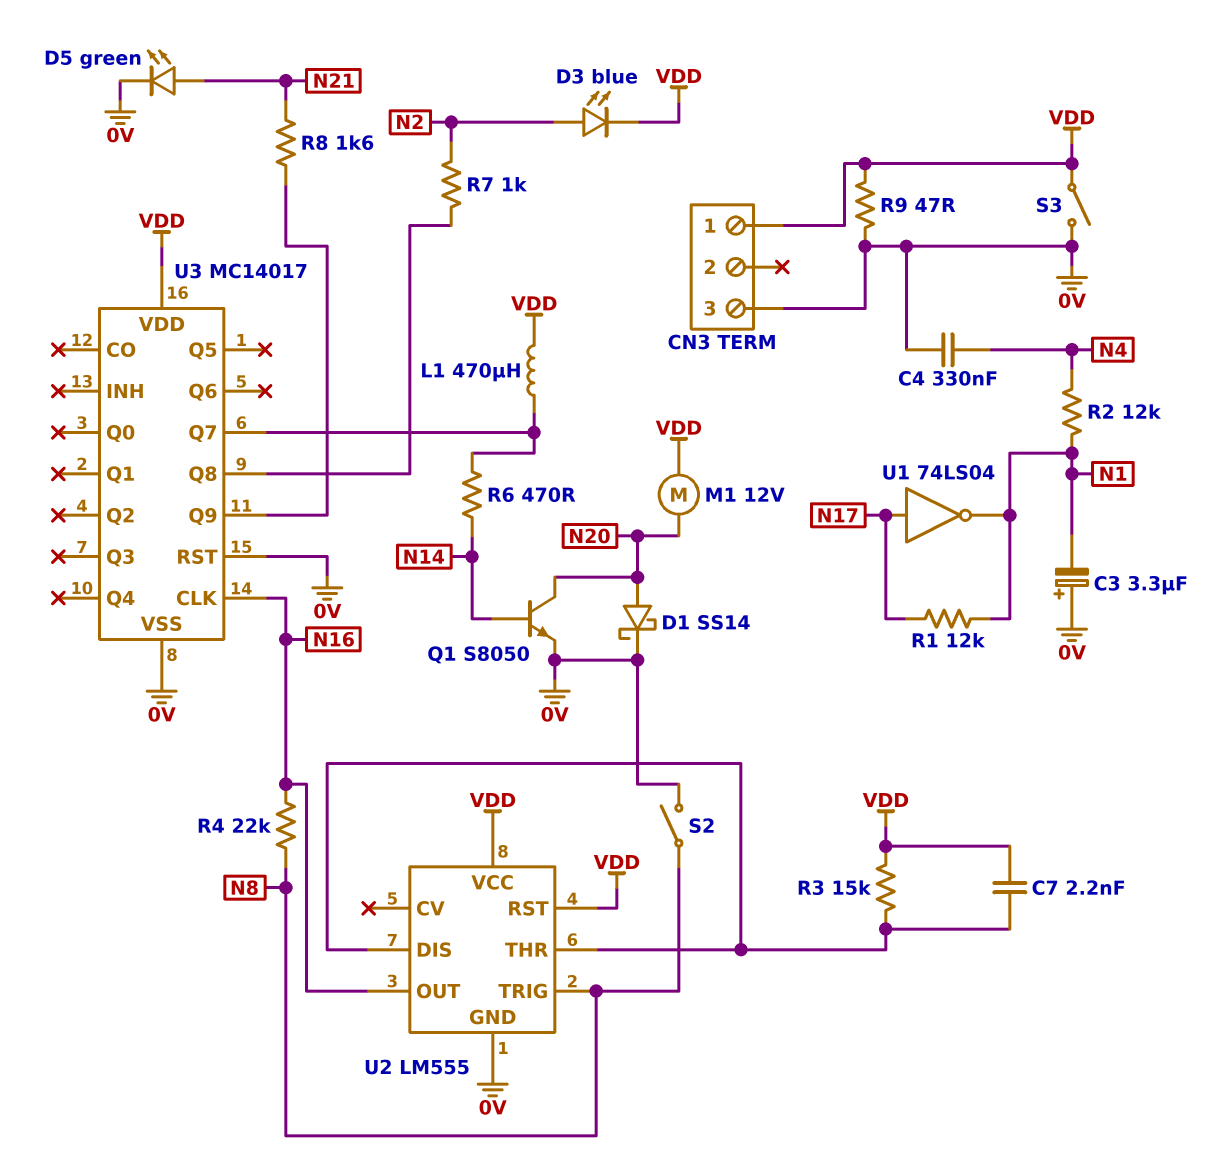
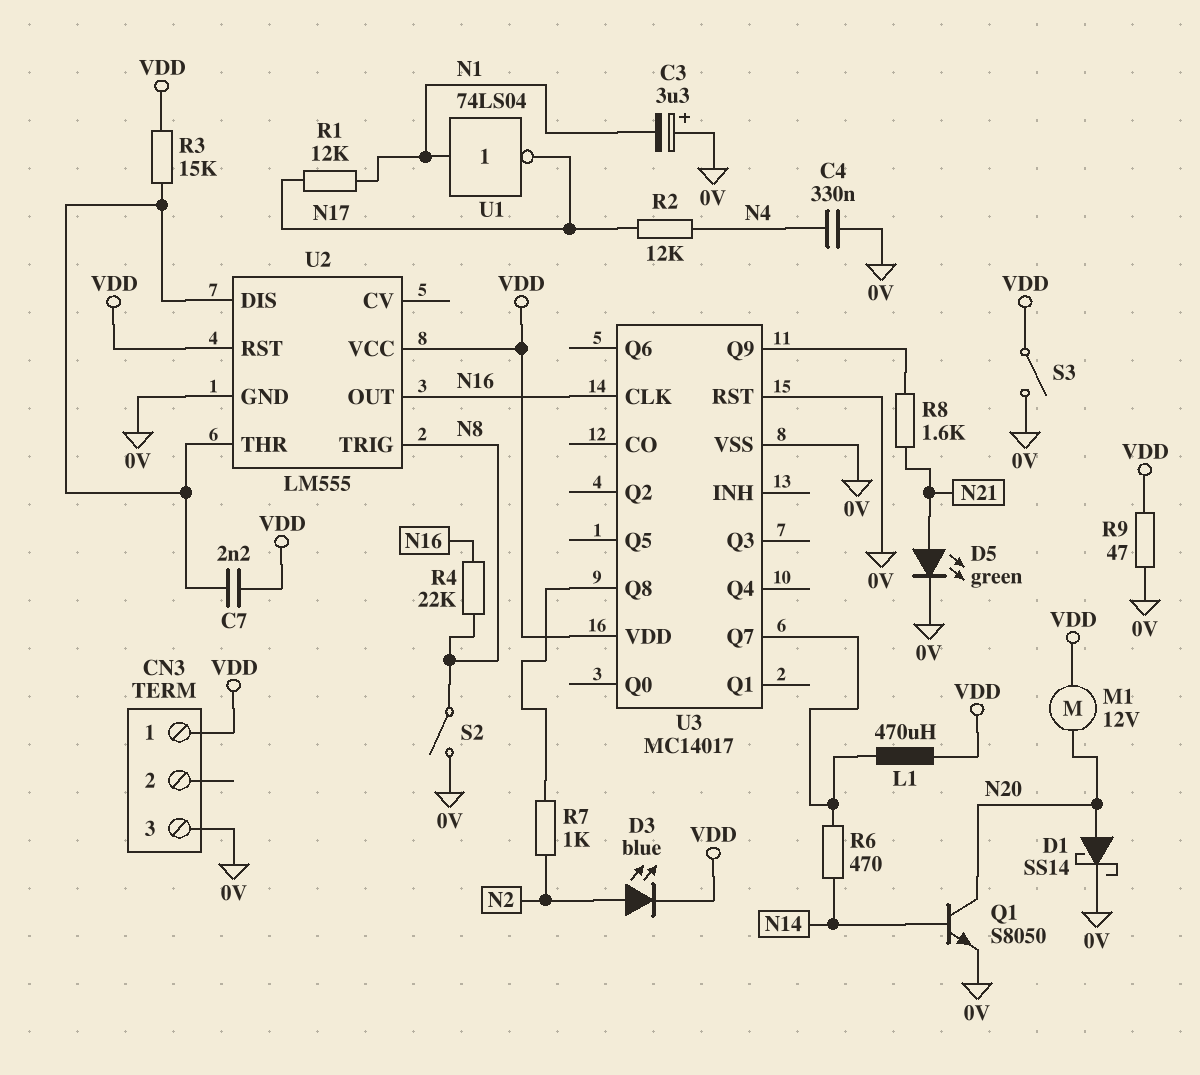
R2: 12k (N1, N4) -> 12k (N4, N17)
U1: NOT 74LS04 (in N17, out N1) -> NOT 74LS04 (in N1, out N17)

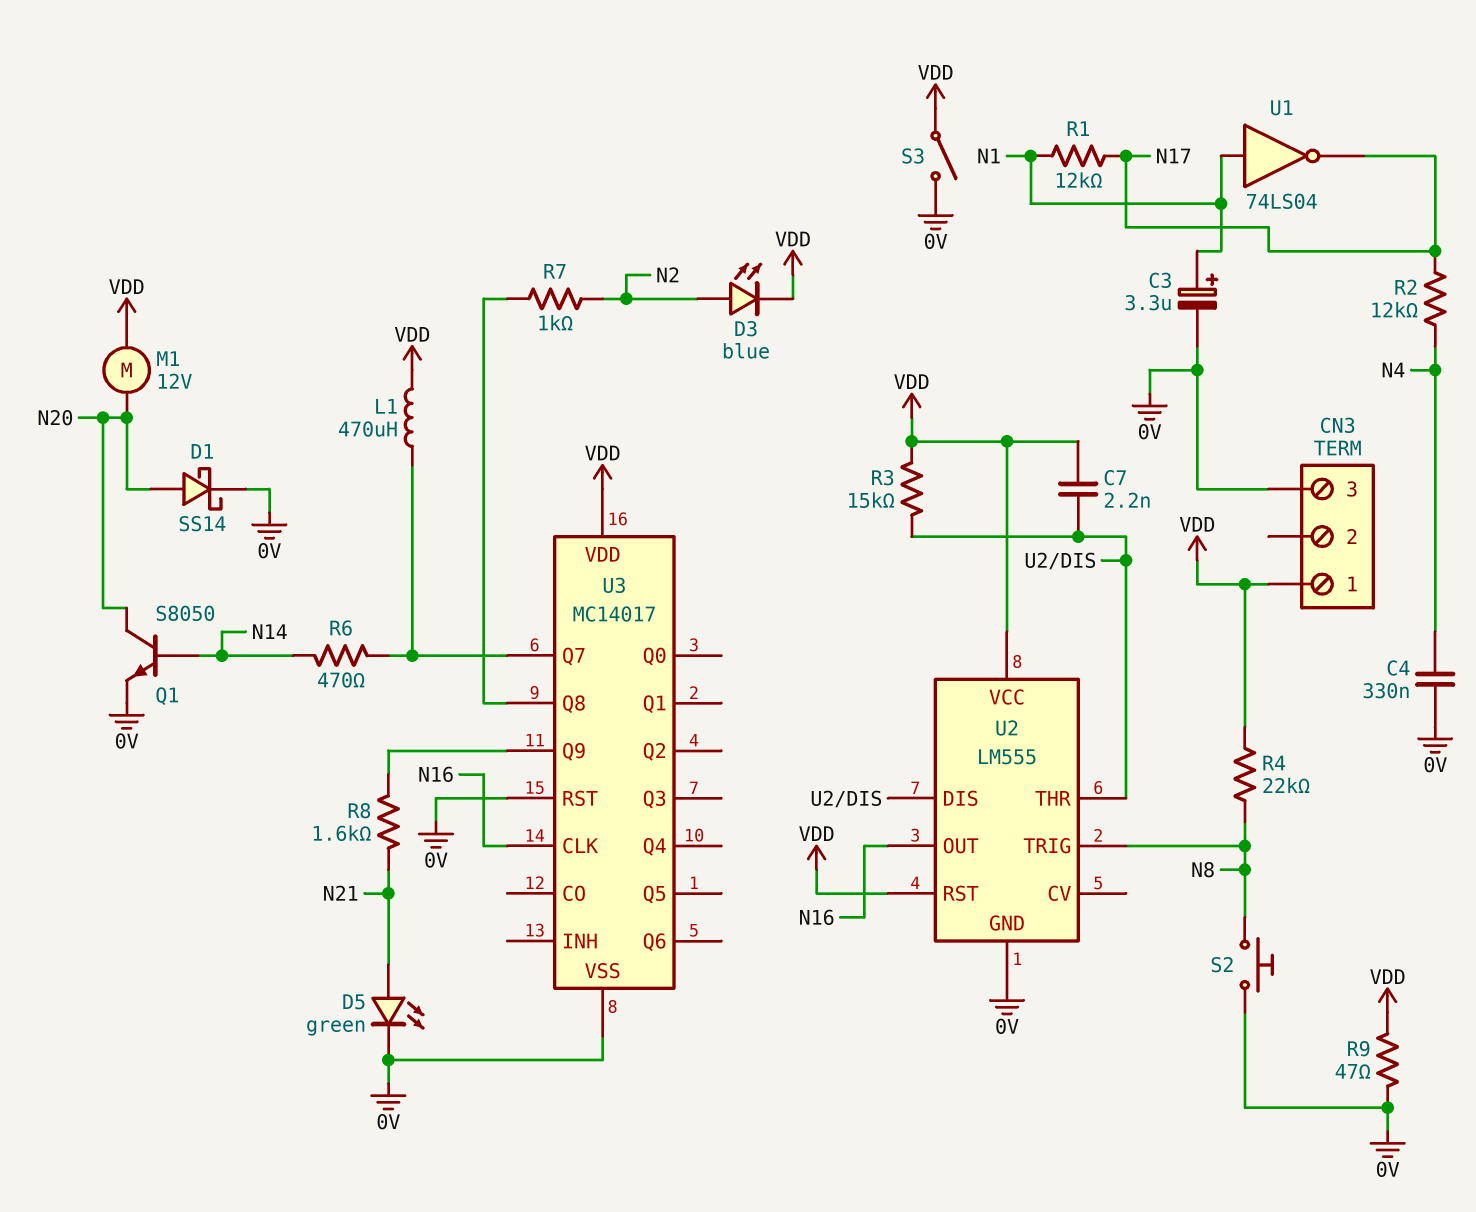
C3: 3.3uF (plus 0V, minus N1) -> 3.3uF (plus N1, minus 0V)
R4: 22k (N8, N16) -> 22k (N8, VDD)
S2: switch (0V, N8) -> button (0V, N8)

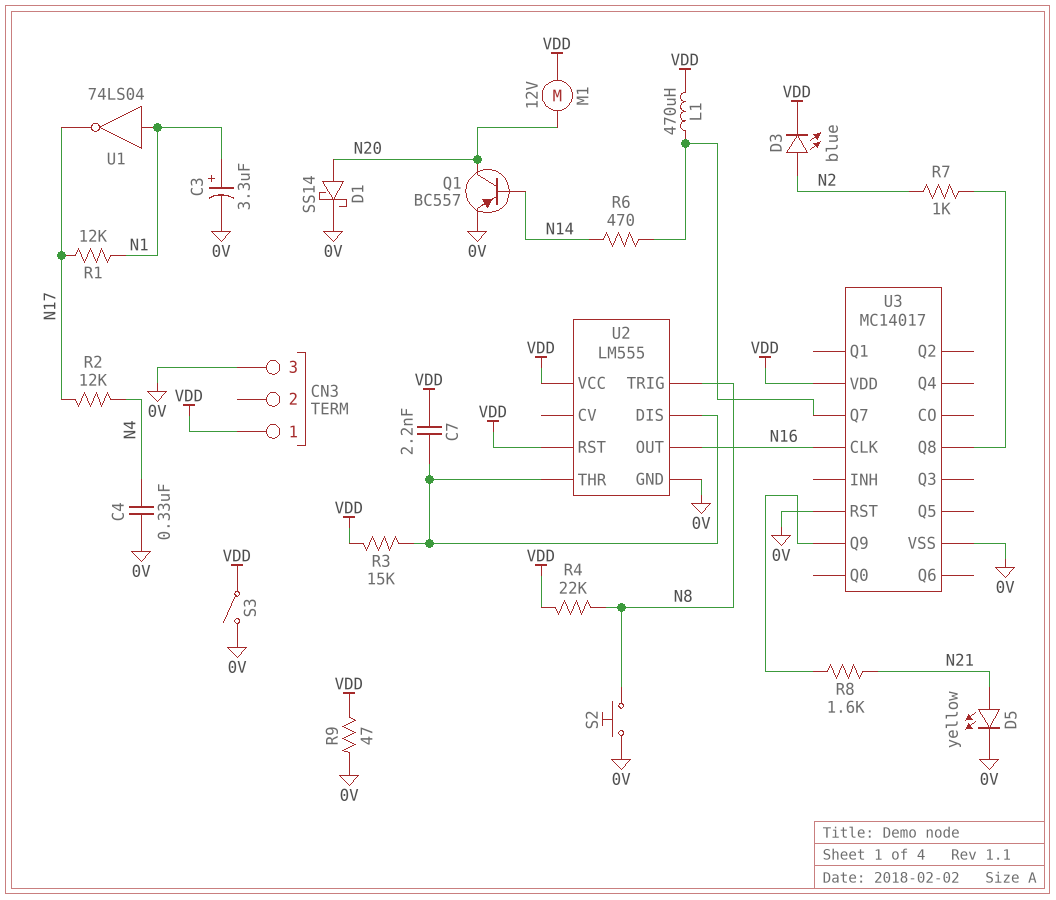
D5: LED green (A N21, K 0V) -> LED yellow (A N21, K 0V)
Q1: NPN S8050 (B N14, C N20, E 0V) -> PNP BC557 (B N14, C N20, E 0V)

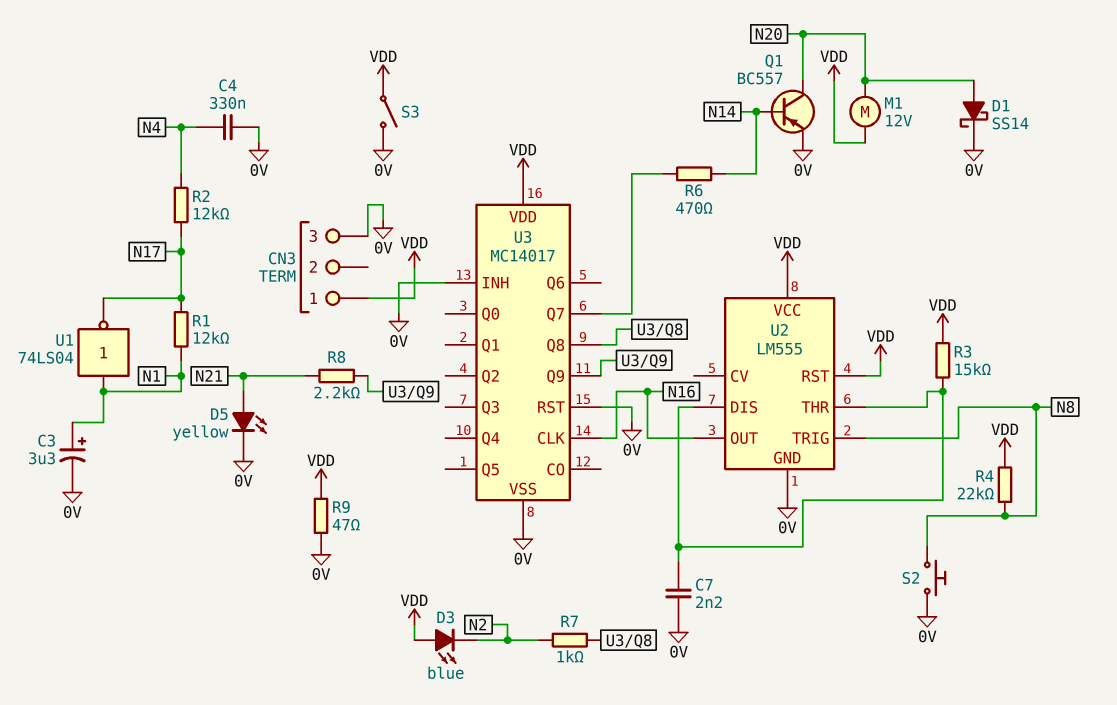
C7: 2.2nF (U2/DIS, VDD) -> 2.2nF (0V, U2/DIS)
D3: LED blue (A N2, K VDD) -> LED blue (A VDD, K N2)
L1: 470uH (U3/Q7, VDD) -> none
R8: 1.6k (N21, U3/Q9) -> 2.2k (N21, U3/Q9)
U3 pin INH: none -> 0V

